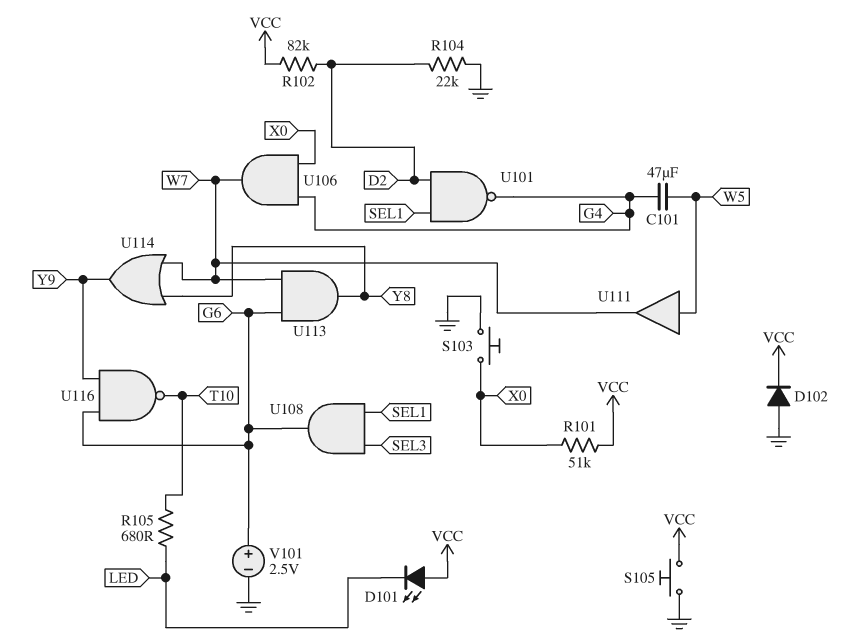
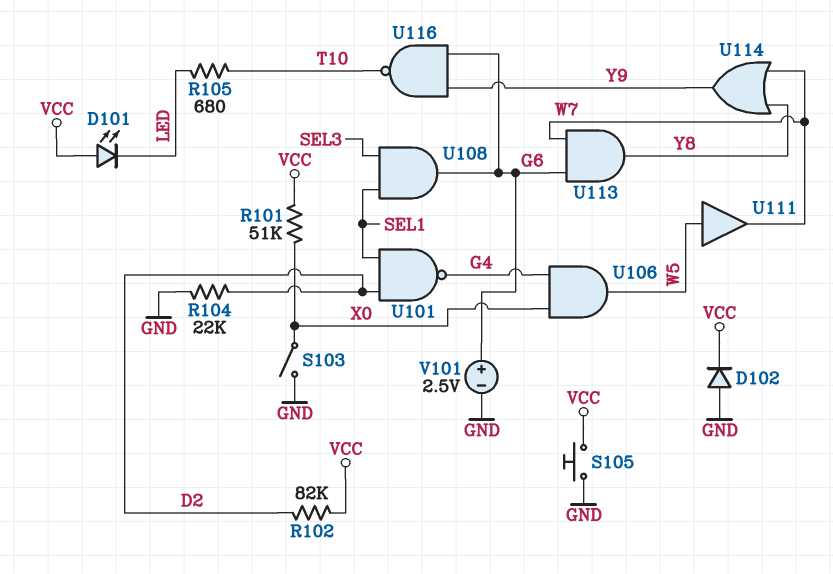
C101: 47uF (G4, W5) -> none
S103: button (GND, X0) -> switch (GND, X0)
U106: AND (in G4, in X0, out W7) -> AND (in G4, in X0, out W5)

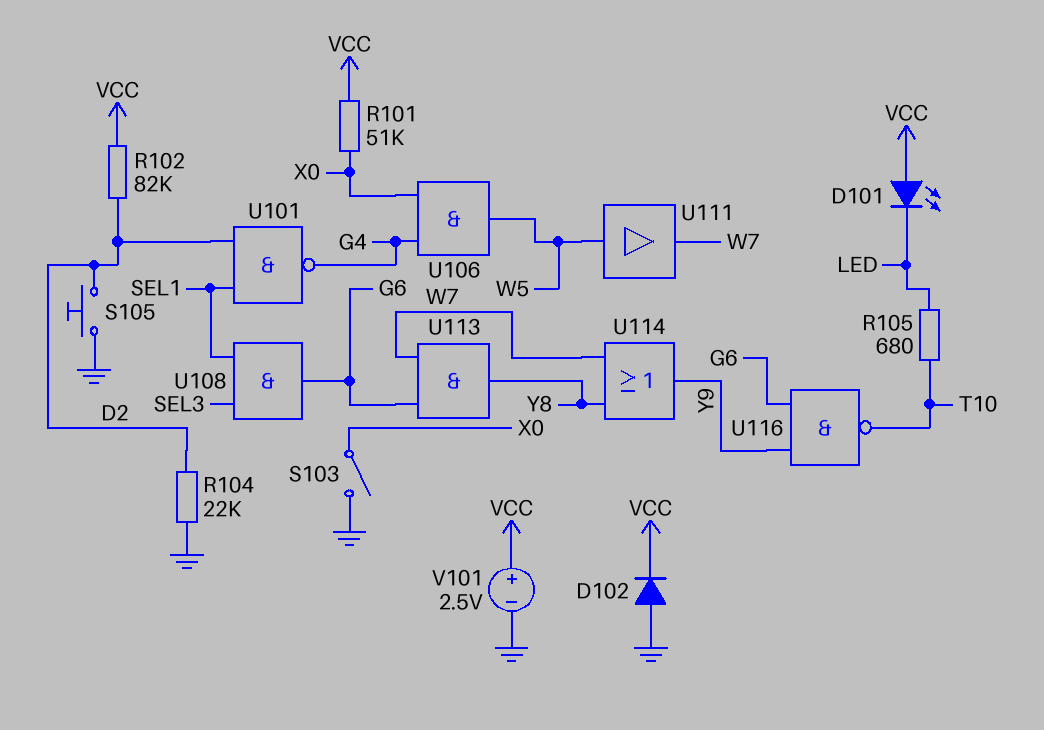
S105: button (GND, VCC) -> button (D2, GND)
V101: 2.5V (plus G6, minus GND) -> 2.5V (plus VCC, minus GND)

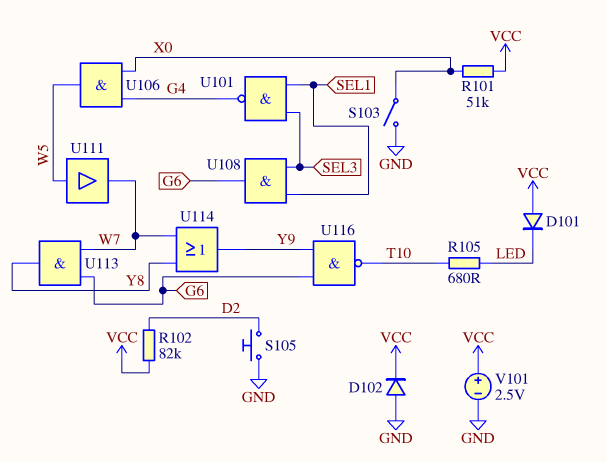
D101: LED (A VCC, K LED) -> diode (A VCC, K LED)
R104: 22k (D2, GND) -> none
U101: NAND (in D2, in SEL1, out G4) -> NAND (in SEL1, in SEL3, out G4)

